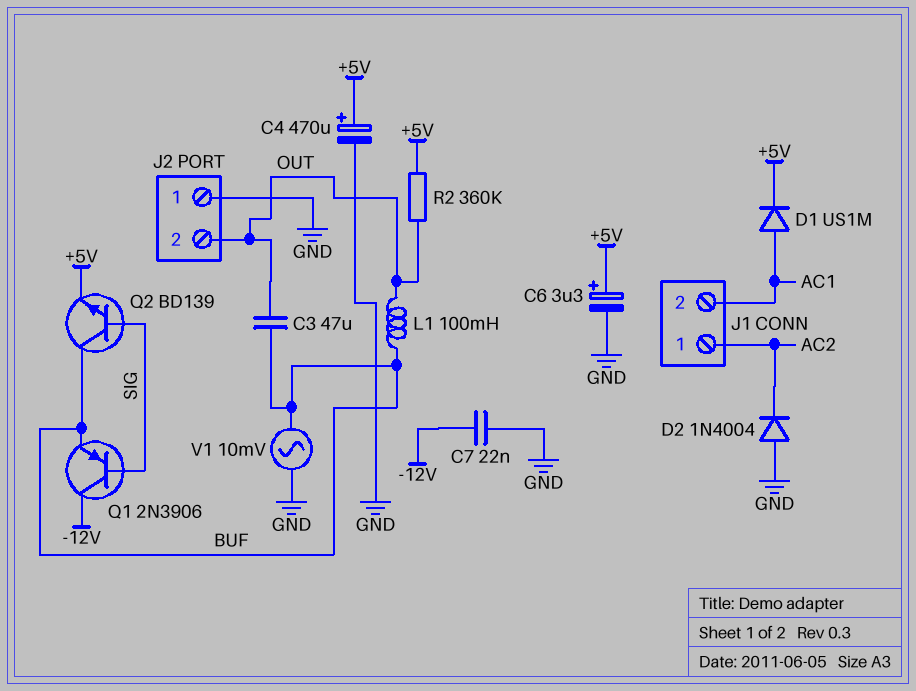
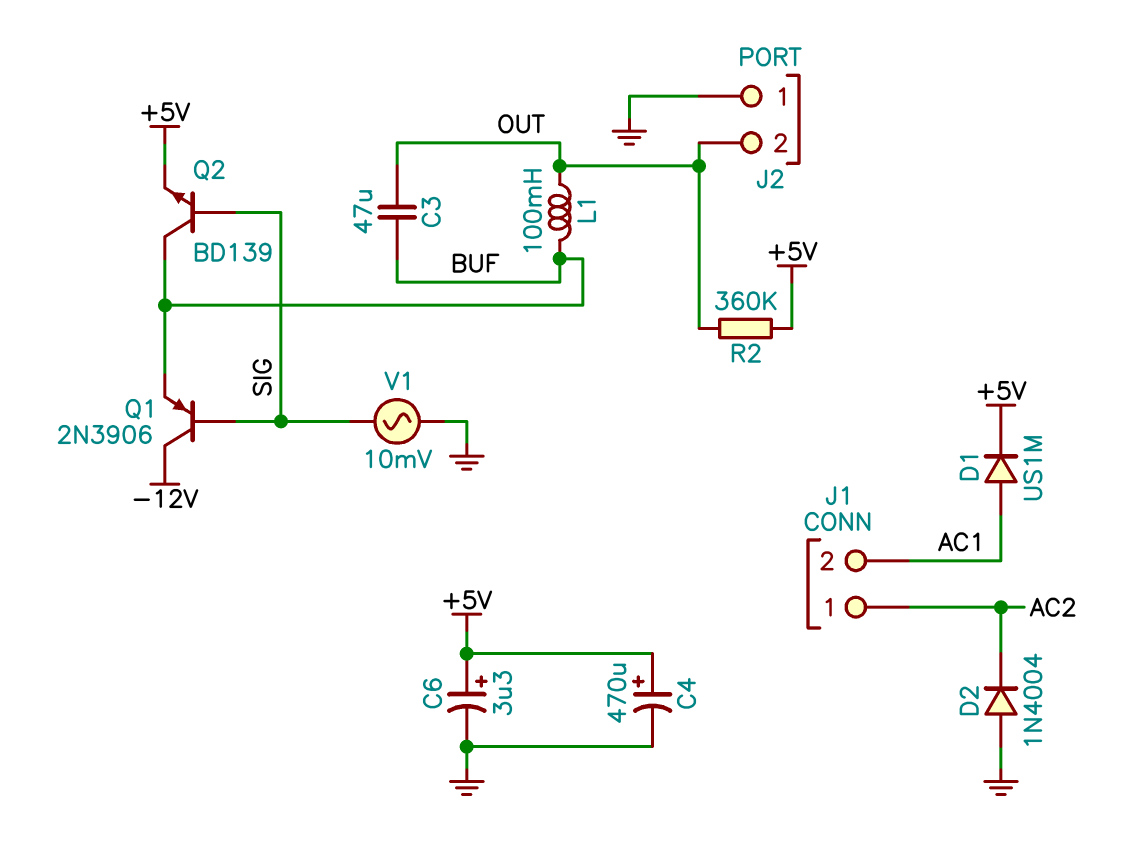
C7: 22nF (-12V, GND) -> none
V1: AC 10mV (BUF, GND) -> AC 10mV (GND, SIG)

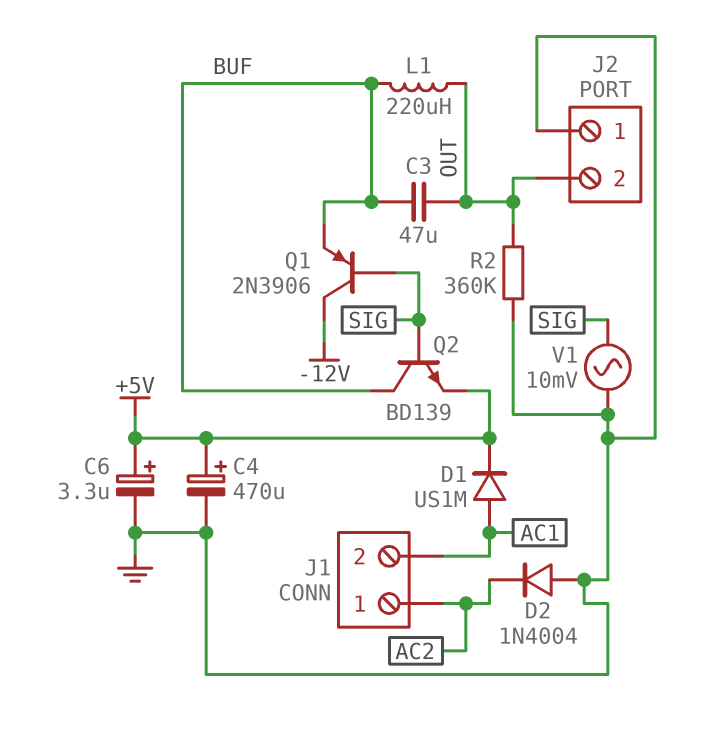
L1: 100mH (BUF, OUT) -> 220uH (BUF, OUT)
R2: 360k (+5V, OUT) -> 360k (GND, OUT)

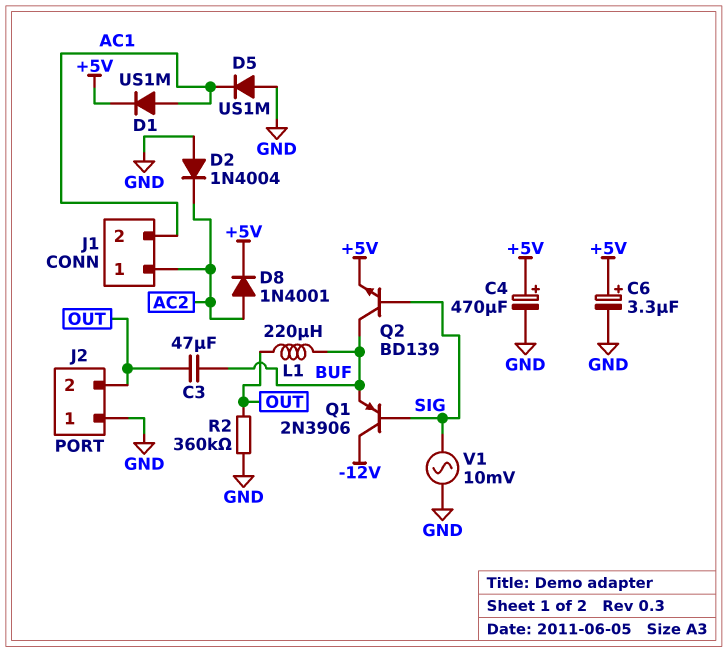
D5: none -> diode US1M (A GND, K AC1)
D8: none -> diode 1N4001 (A AC2, K +5V)

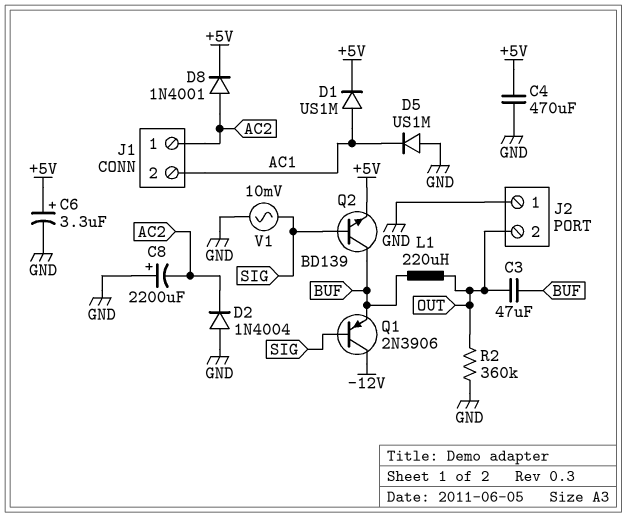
C4: 470uF (plus +5V, minus GND) -> 470uF (+5V, GND)
C8: none -> 2200uF (plus GND, minus AC2)

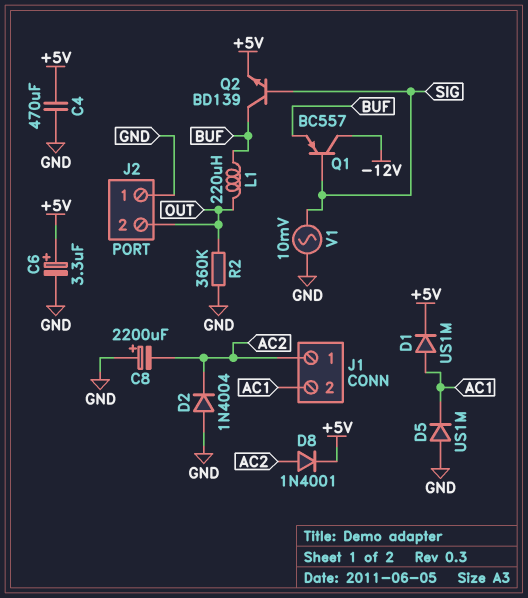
C3: 47uF (BUF, OUT) -> none
Q1: PNP 2N3906 (B SIG, C -12V, E BUF) -> PNP BC557 (B SIG, C -12V, E BUF)

